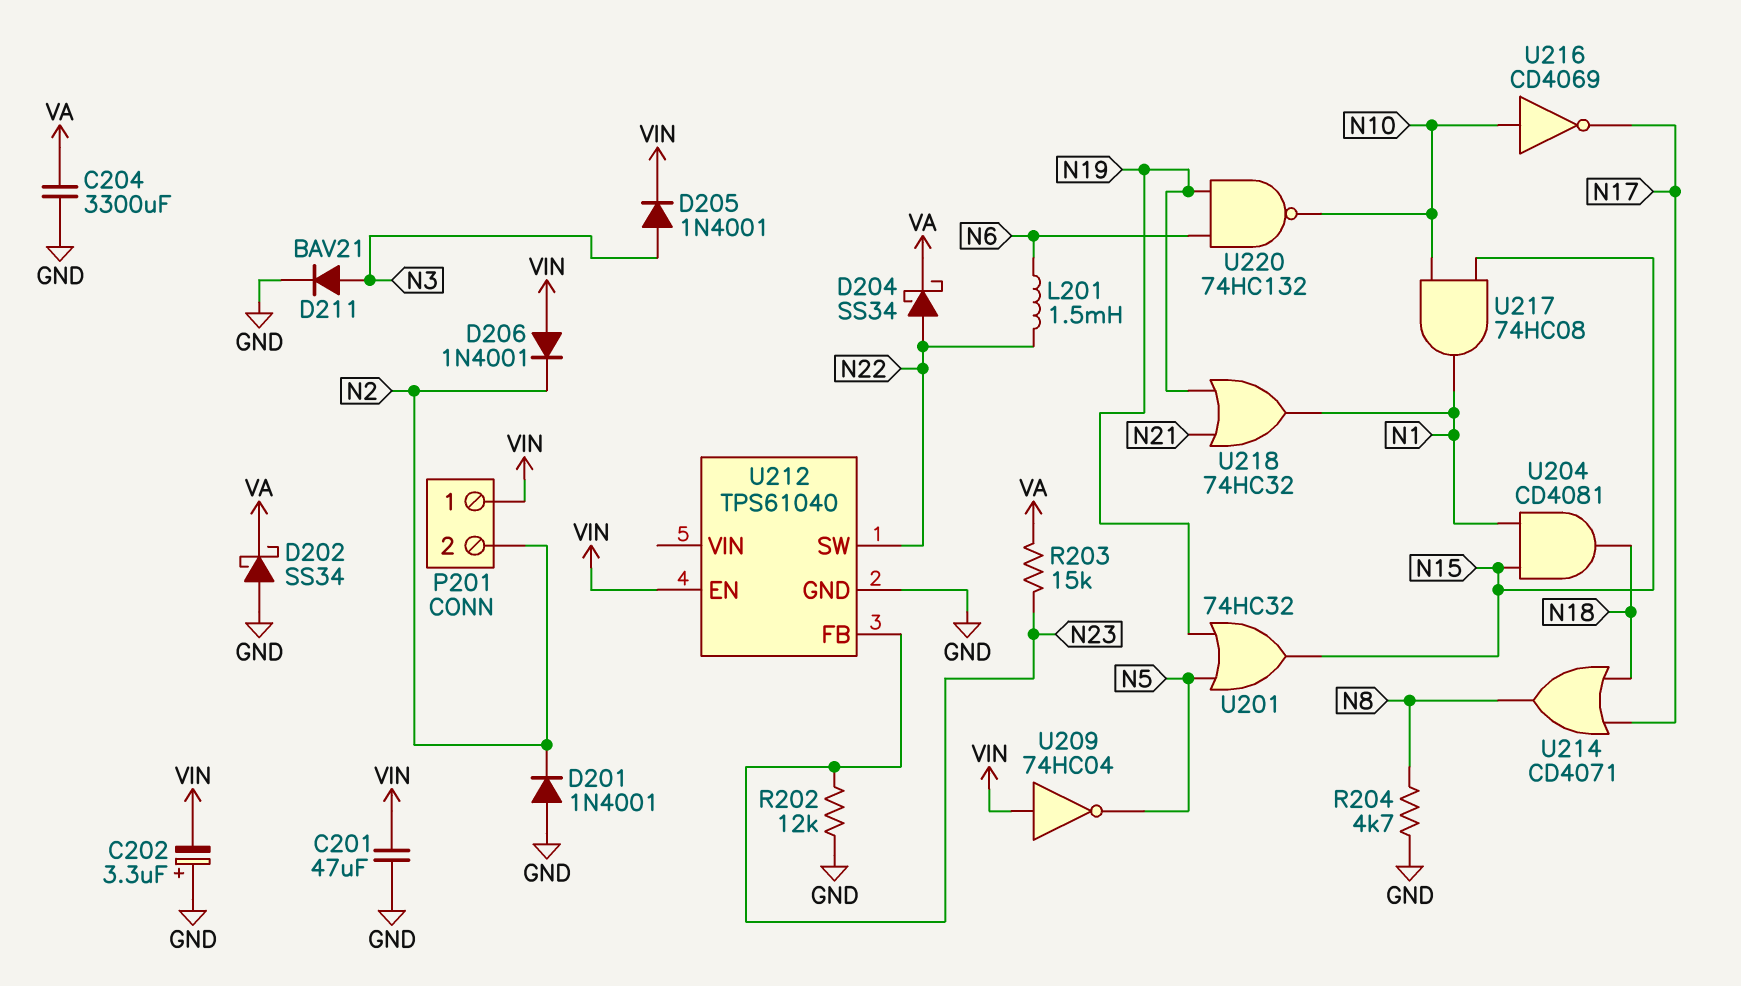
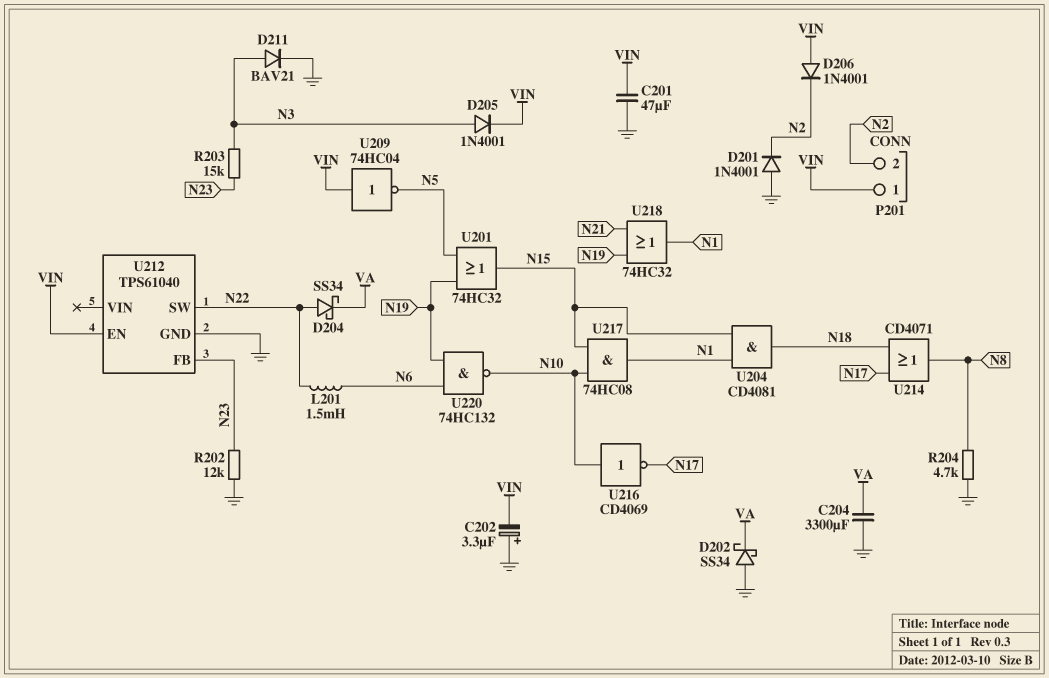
R203: 15k (N23, VA) -> 15k (N3, N23)

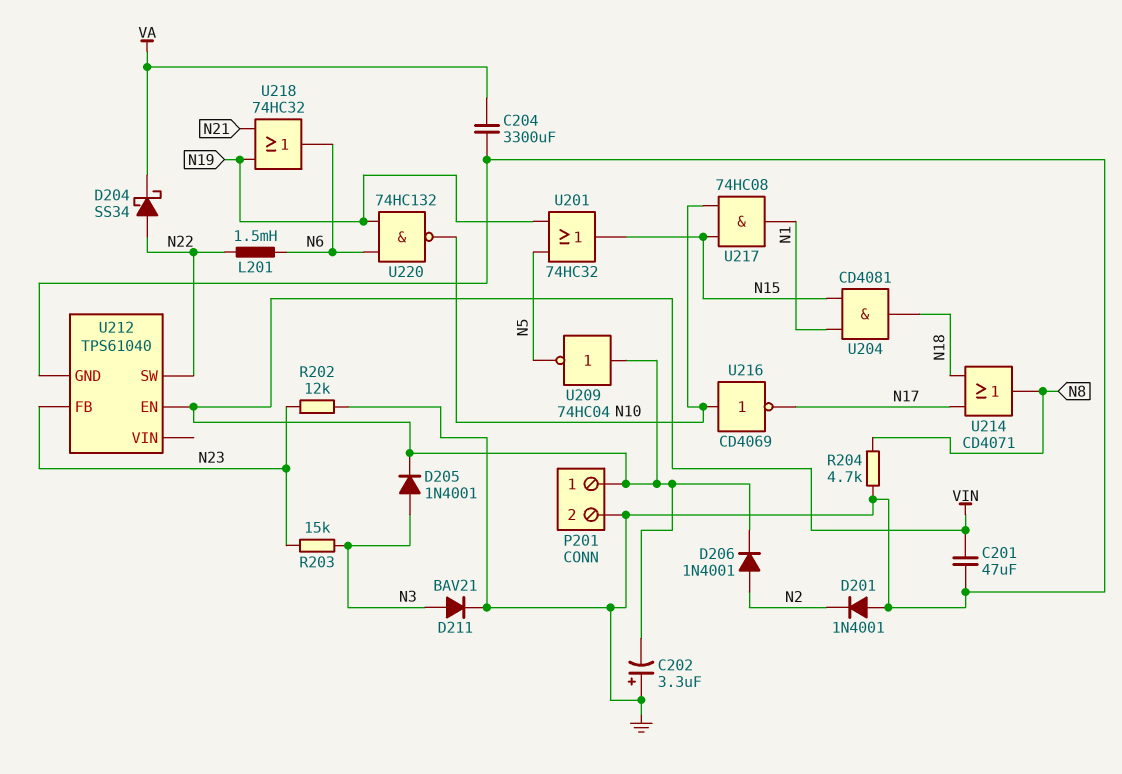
D202: schottky SS34 (A GND, K VA) -> none
D206: diode 1N4001 (A VIN, K N2) -> diode 1N4001 (A N2, K VIN)
P201 pin 2: N2 -> GND
U218: OR 74HC32 (in N19, in N21, out N1) -> OR 74HC32 (in N19, in N21, out N6)

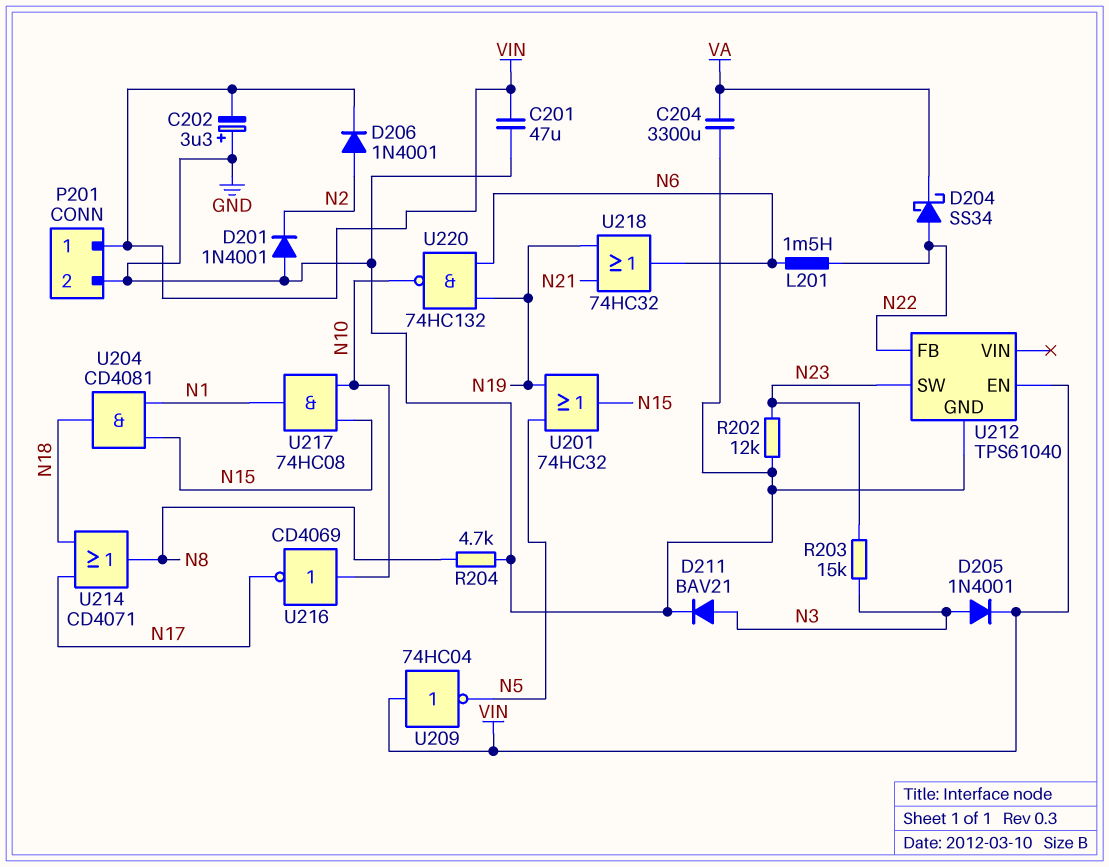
U212 pin FB: N23 -> N22
U212 pin SW: N22 -> N23

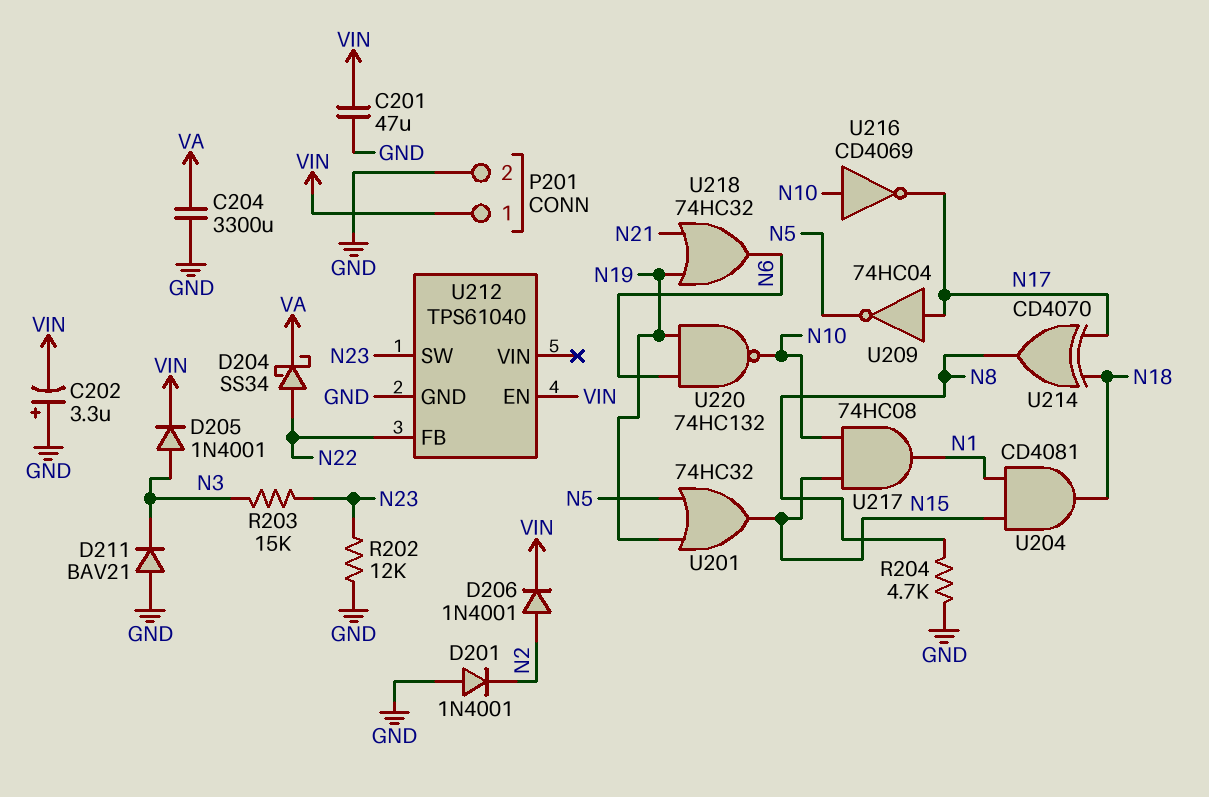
D211: diode BAV21 (A N3, K GND) -> diode BAV21 (A GND, K N3)
L201: 1.5mH (N6, N22) -> none
U209: NOT 74HC04 (in VIN, out N5) -> NOT 74HC04 (in N17, out N5)
U214: OR CD4071 (in N17, in N18, out N8) -> XOR CD4070 (in N17, in N18, out N8)

